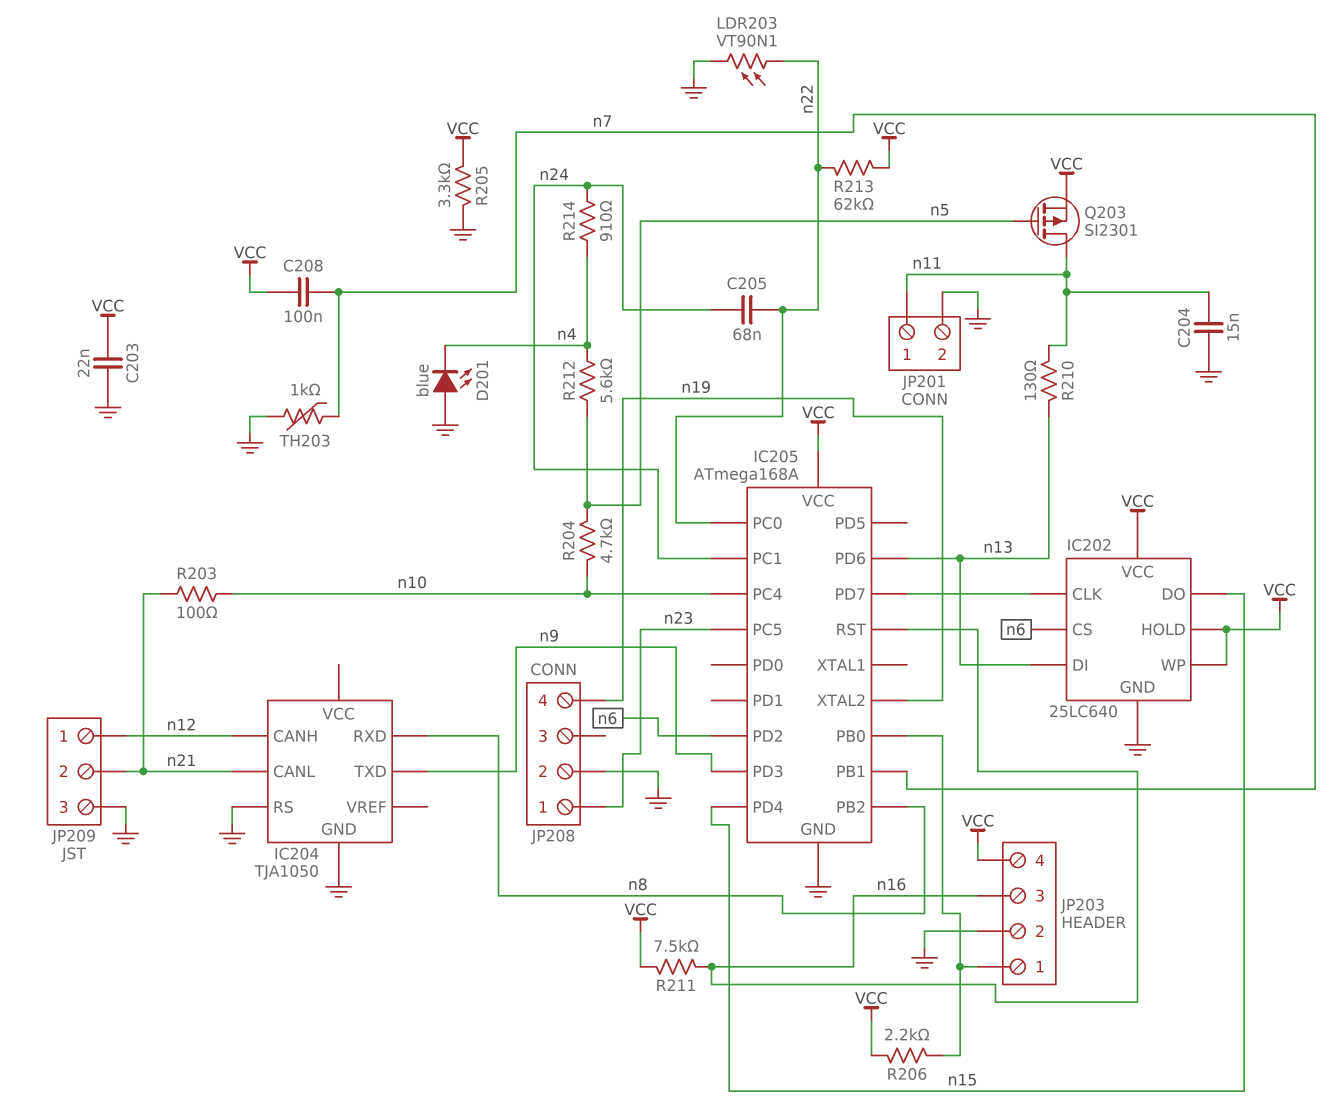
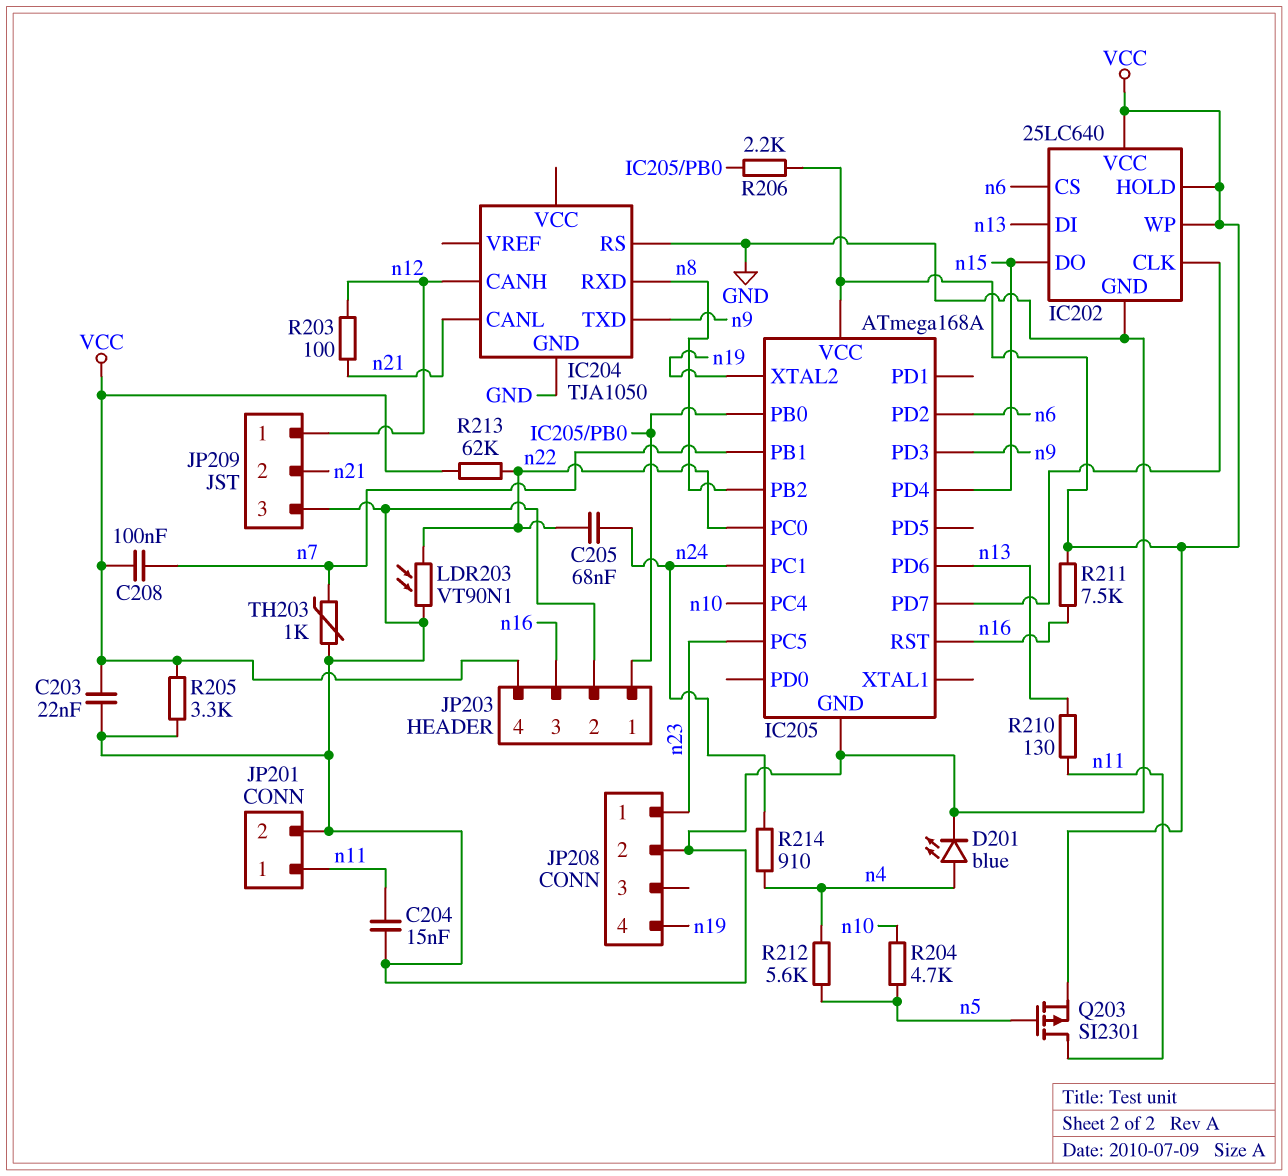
D201: LED blue (A GND, K n4) -> LED blue (A n4, K GND)
R203: 100 (n10, n21) -> 100 (n12, n21)

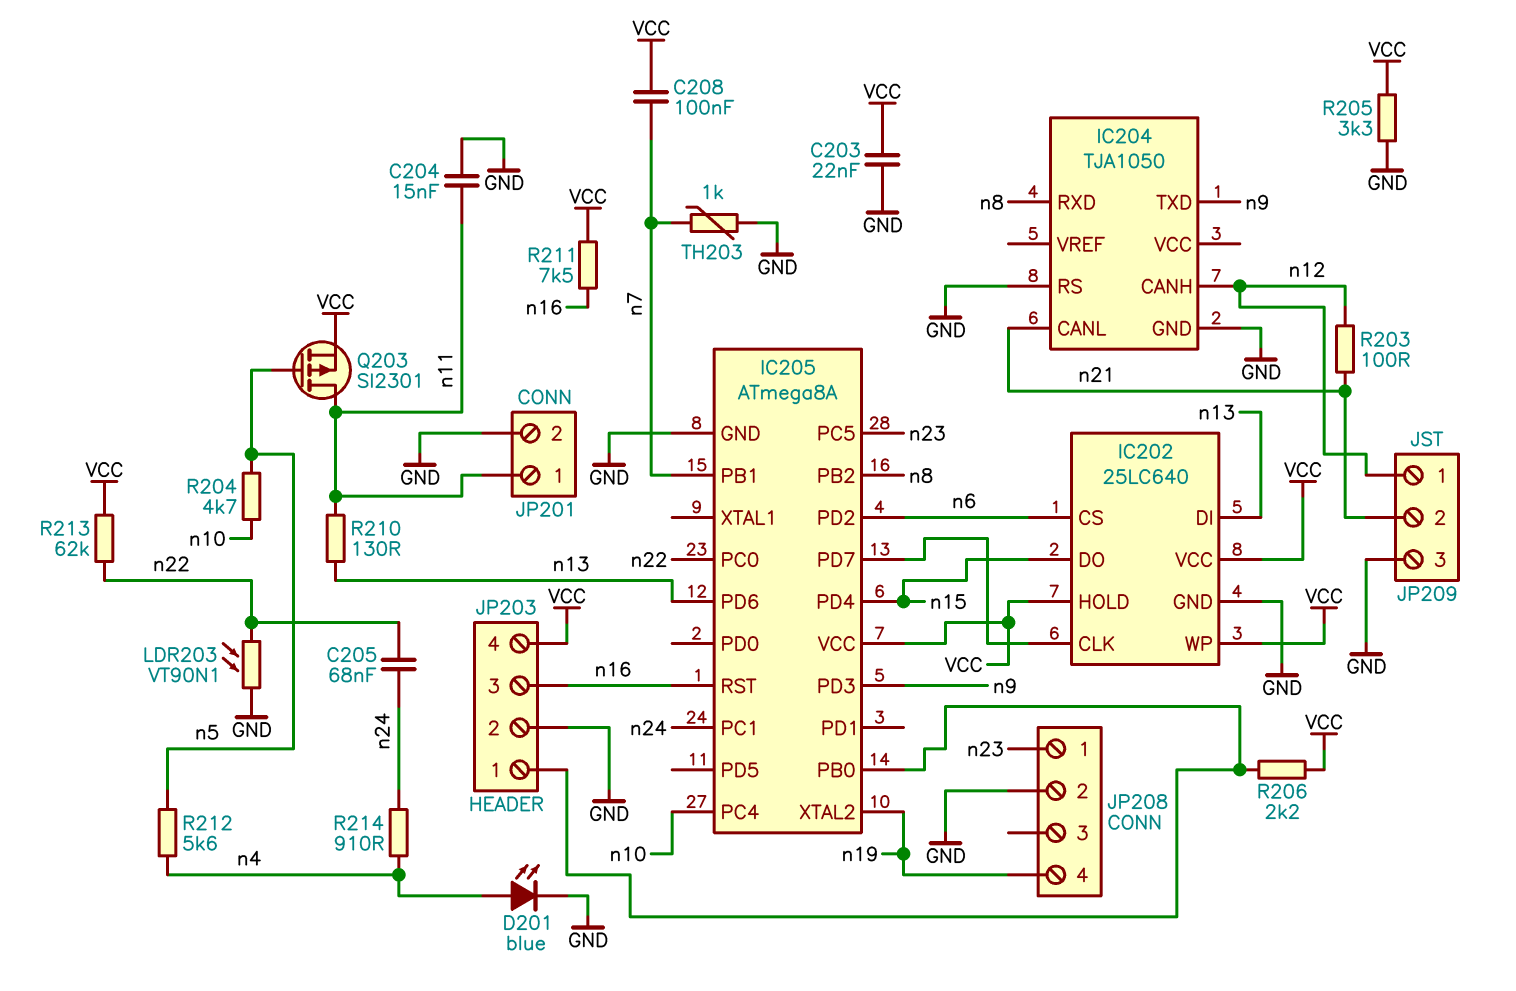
IC205: ATmega168A -> ATmega8A

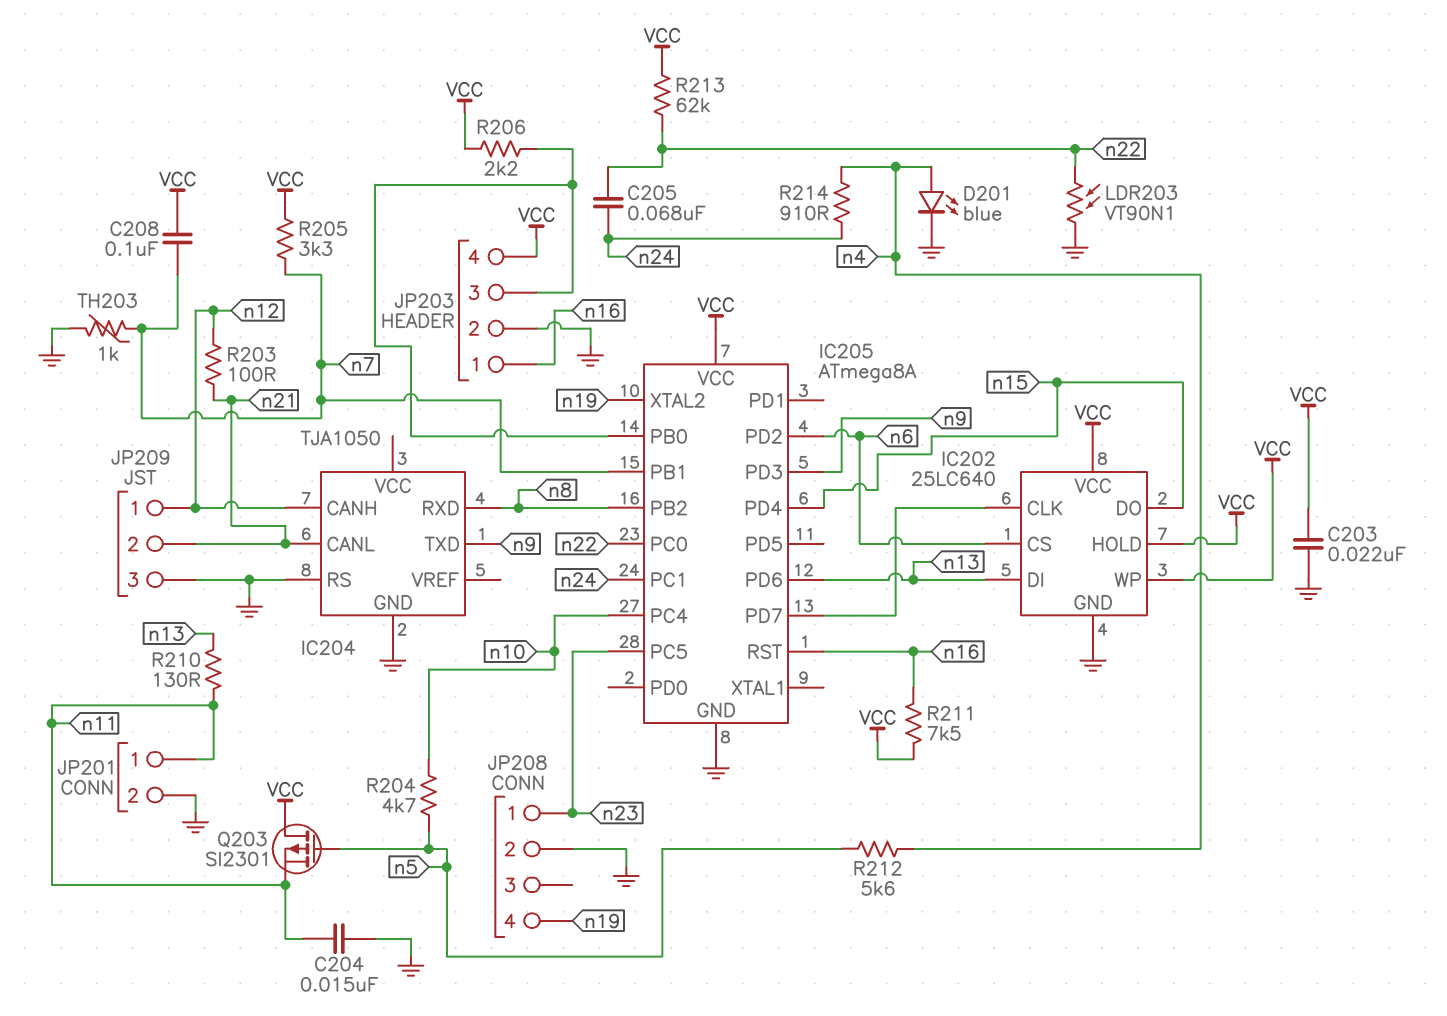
JP203 pin 1: IC205/PB0 -> n16
JP203 pin 3: n16 -> IC205/PB0
Q203: PMOS SI2301 (G n5, D n11, S VCC) -> PMOS SI2301 (G n5, D VCC, S n11)
R205: 3.3k (GND, VCC) -> 3.3k (VCC, n7)

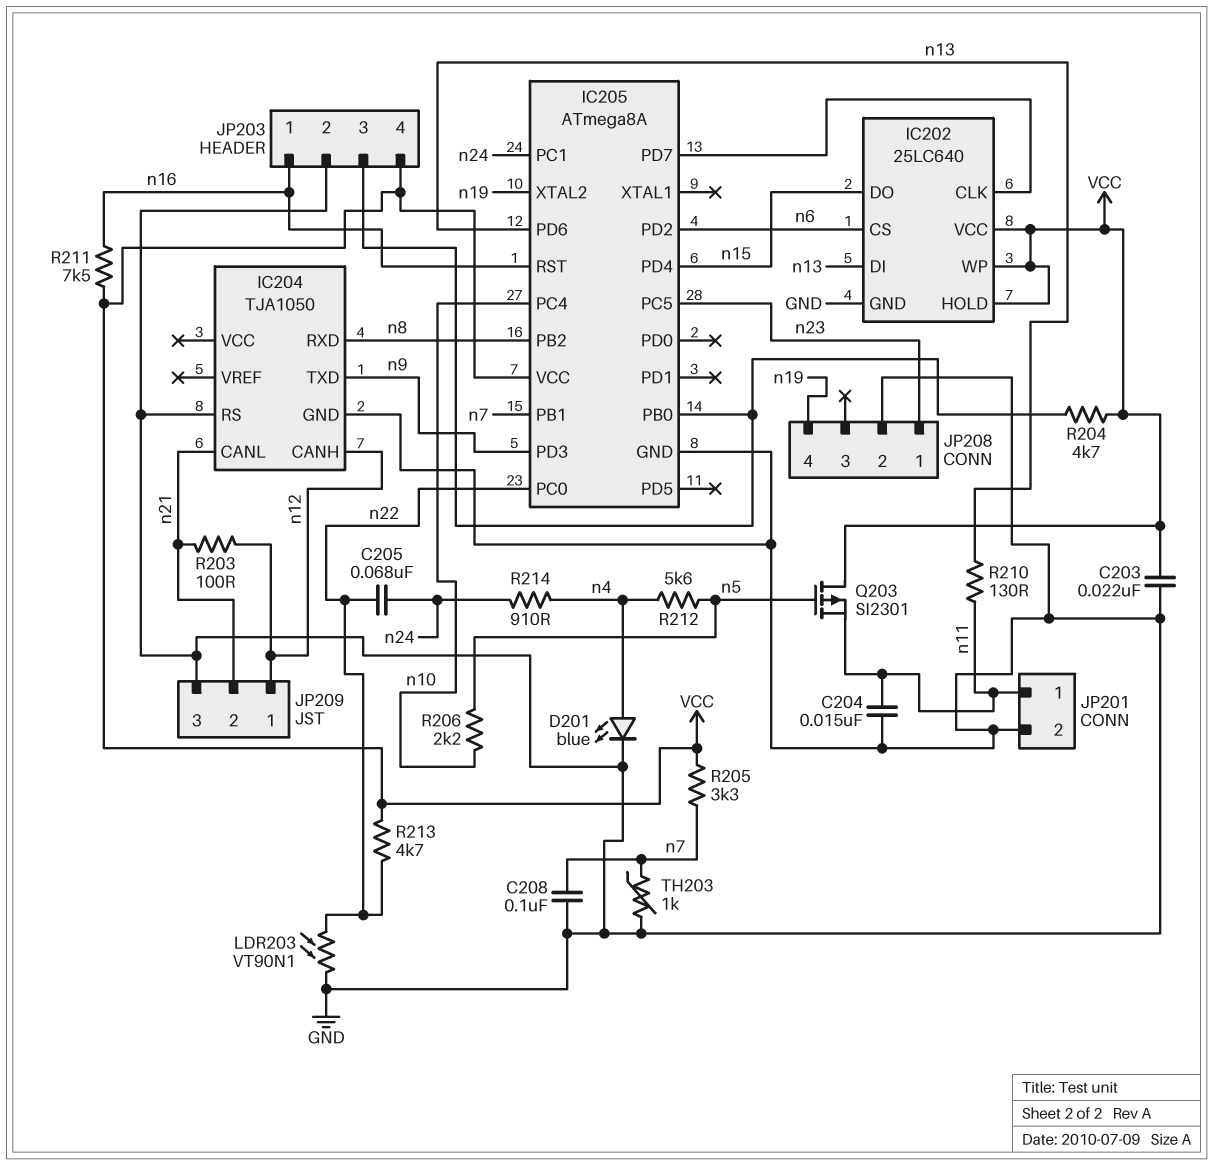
C208: 100nF (VCC, n7) -> 100nF (GND, n7)
R204: 4.7k (n5, n10) -> 4.7k (IC205/PB0, VCC)
R206: 2.2k (IC205/PB0, VCC) -> 2.2k (n5, n10)
R213: 62k (VCC, n22) -> 4.7k (VCC, n22)

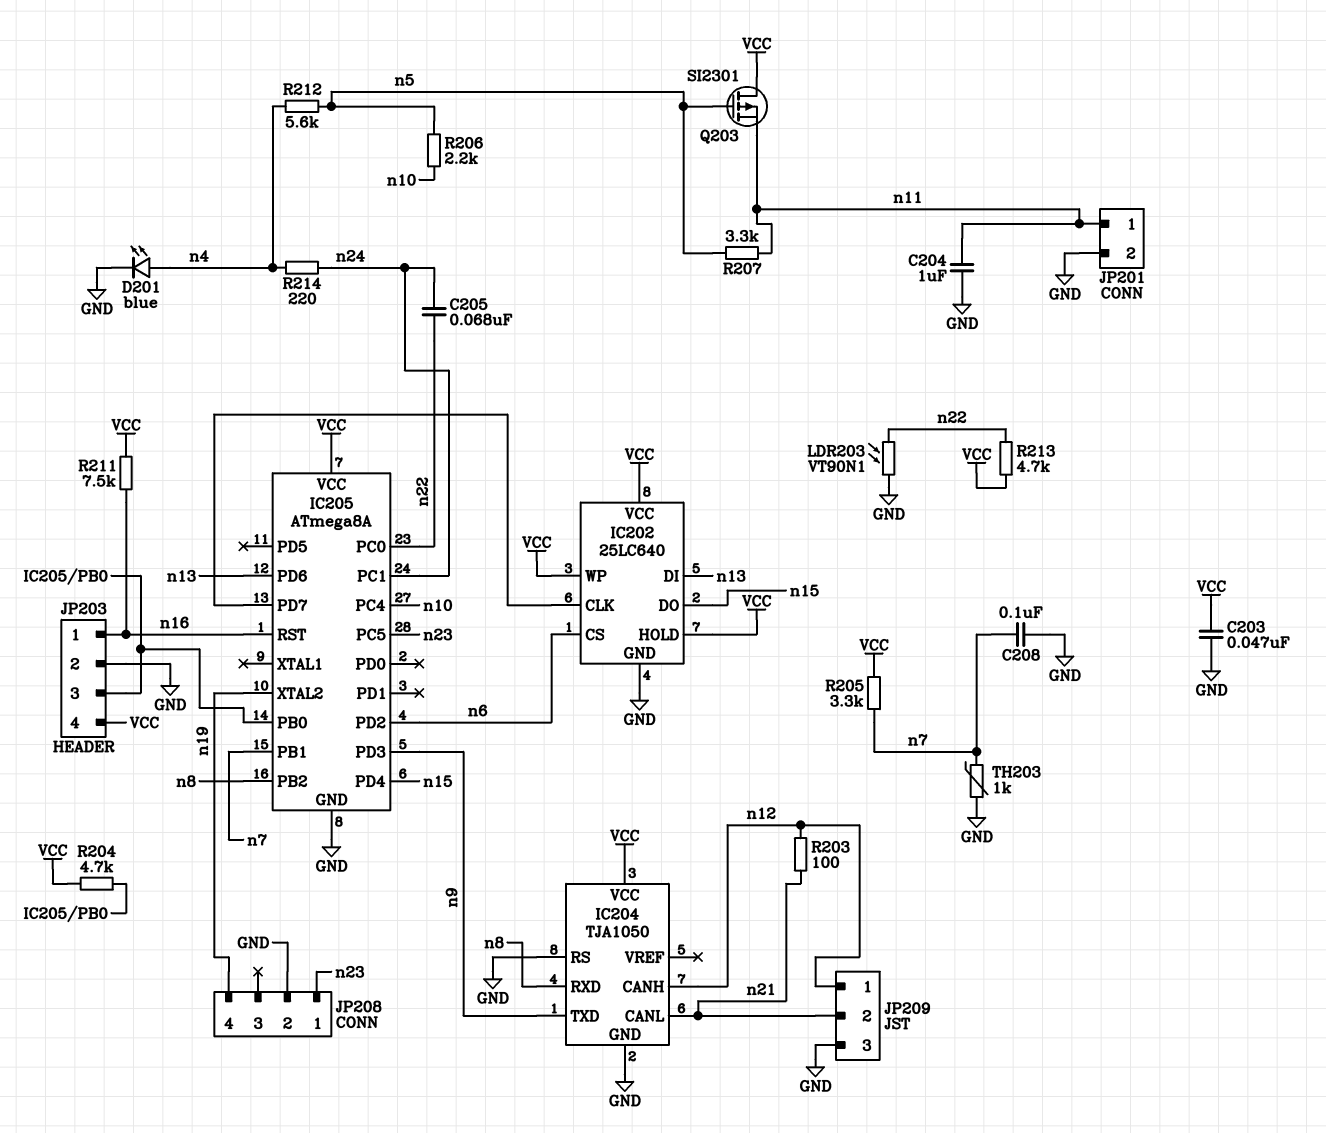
C203: 22nF (GND, VCC) -> 47nF (GND, VCC)
C204: 15nF (GND, n11) -> 1uF (GND, n11)
IC204 pin VCC: none -> VCC
R207: none -> 3.3k (n5, n11)
R210: 130 (n11, n13) -> none
R214: 910 (n4, n24) -> 220 (n4, n24)

